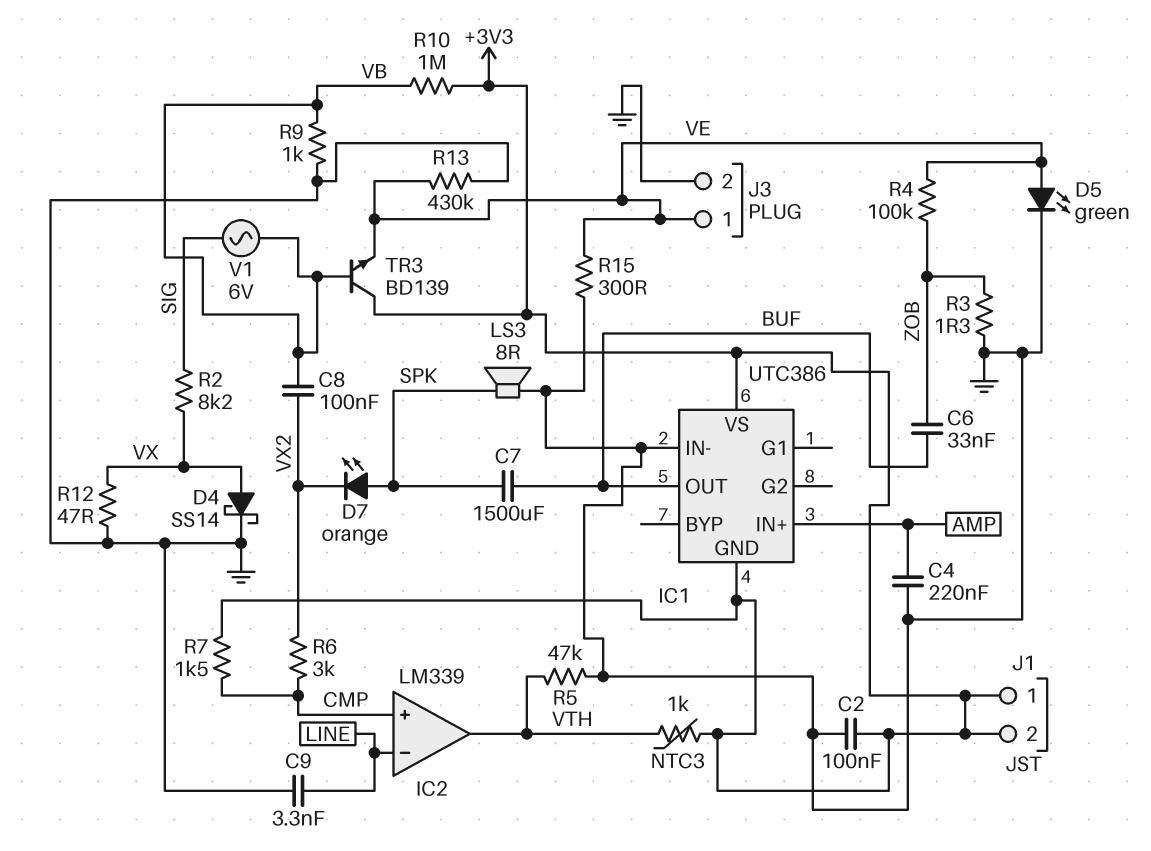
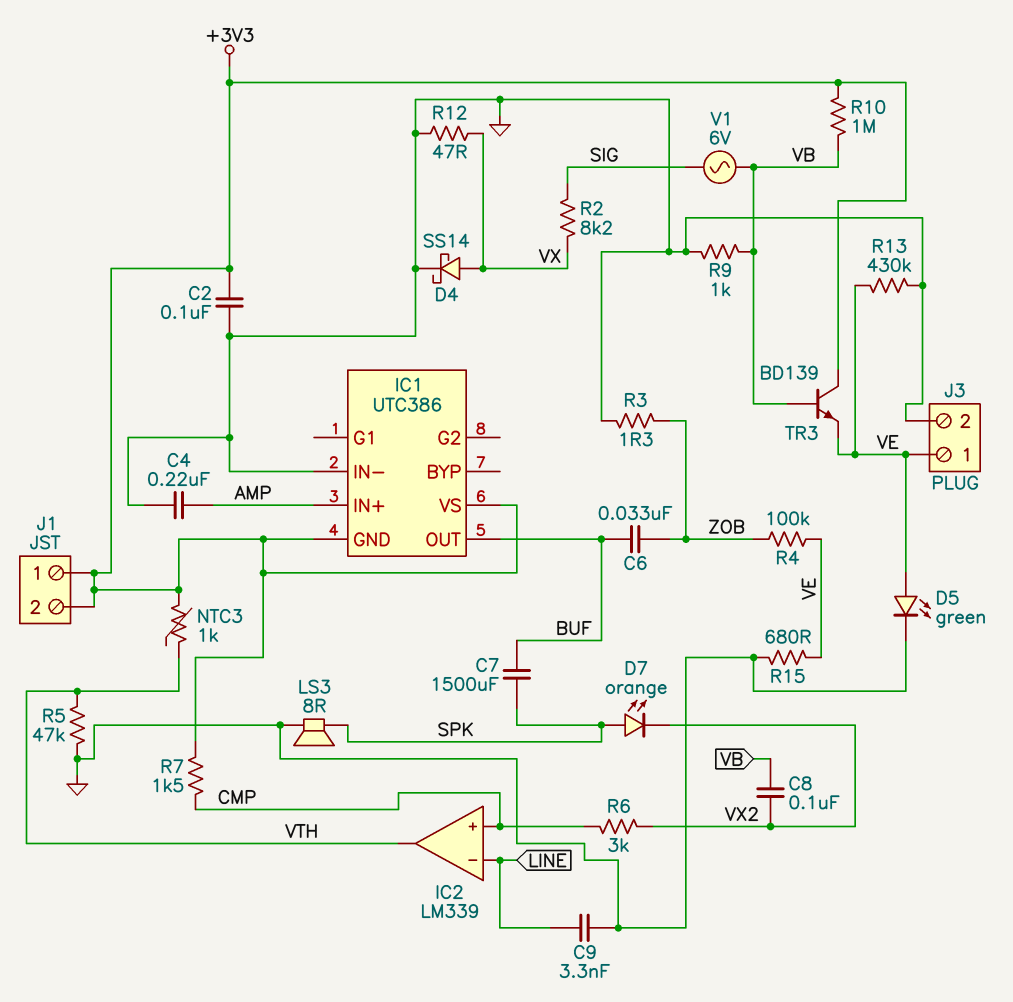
R15: 300 (GND, VE) -> 680 (GND, VE)

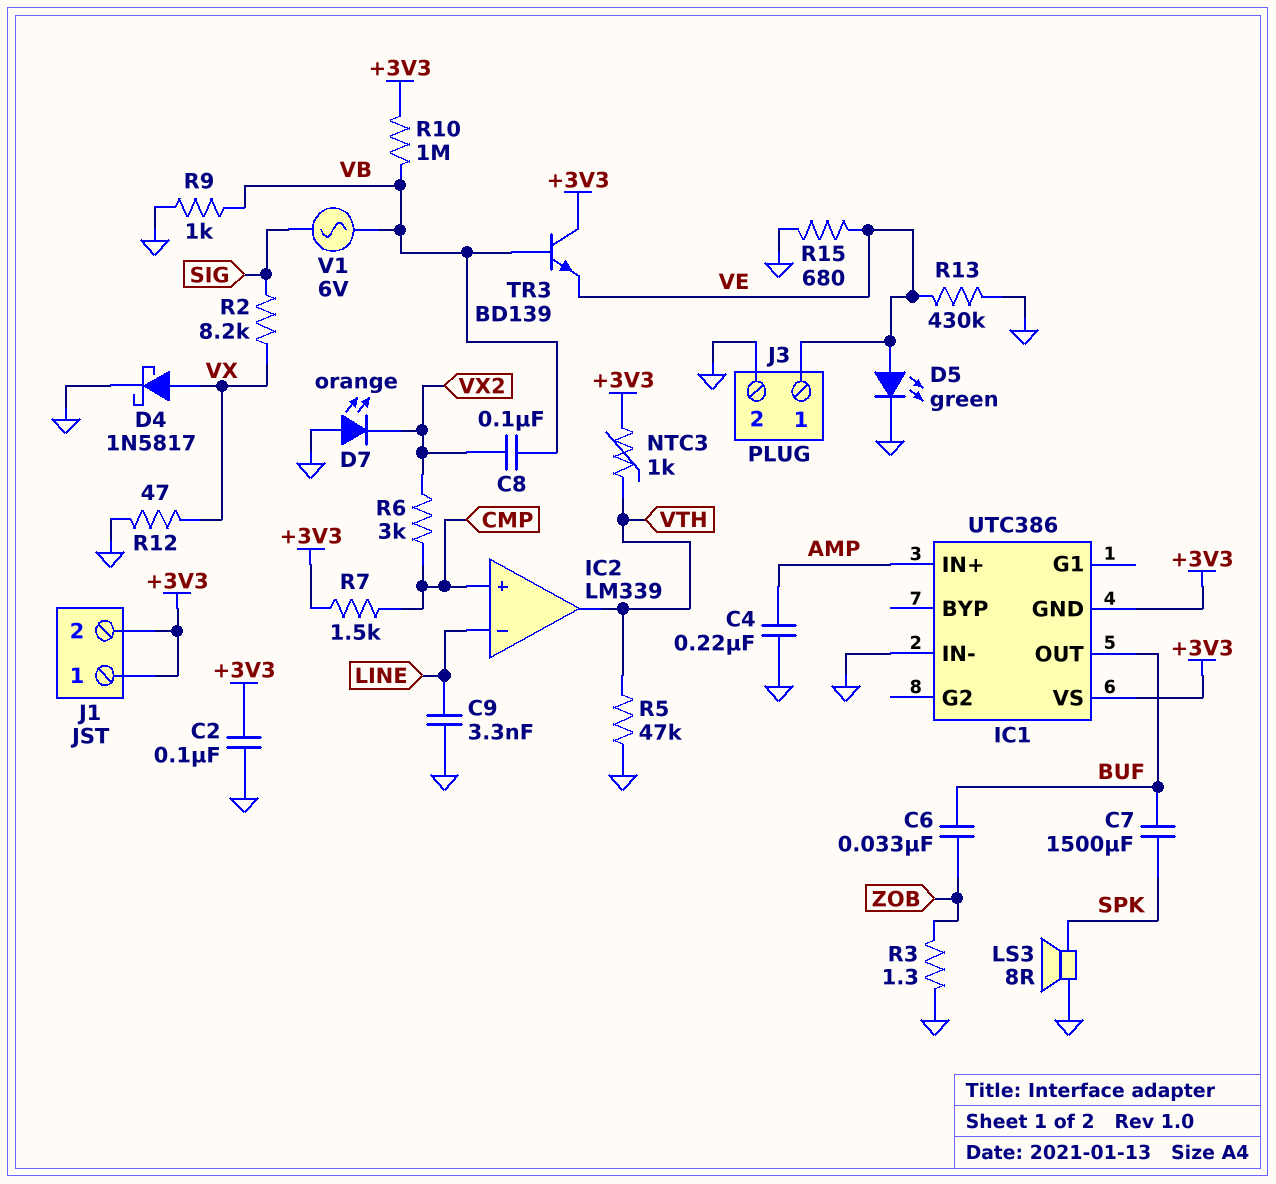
D4: schottky SS14 (A VX, K GND) -> schottky 1N5817 (A VX, K GND)
D7: LED orange (A SPK, K VX2) -> LED orange (A GND, K VX2)
R4: 100k (VE, ZOB) -> none

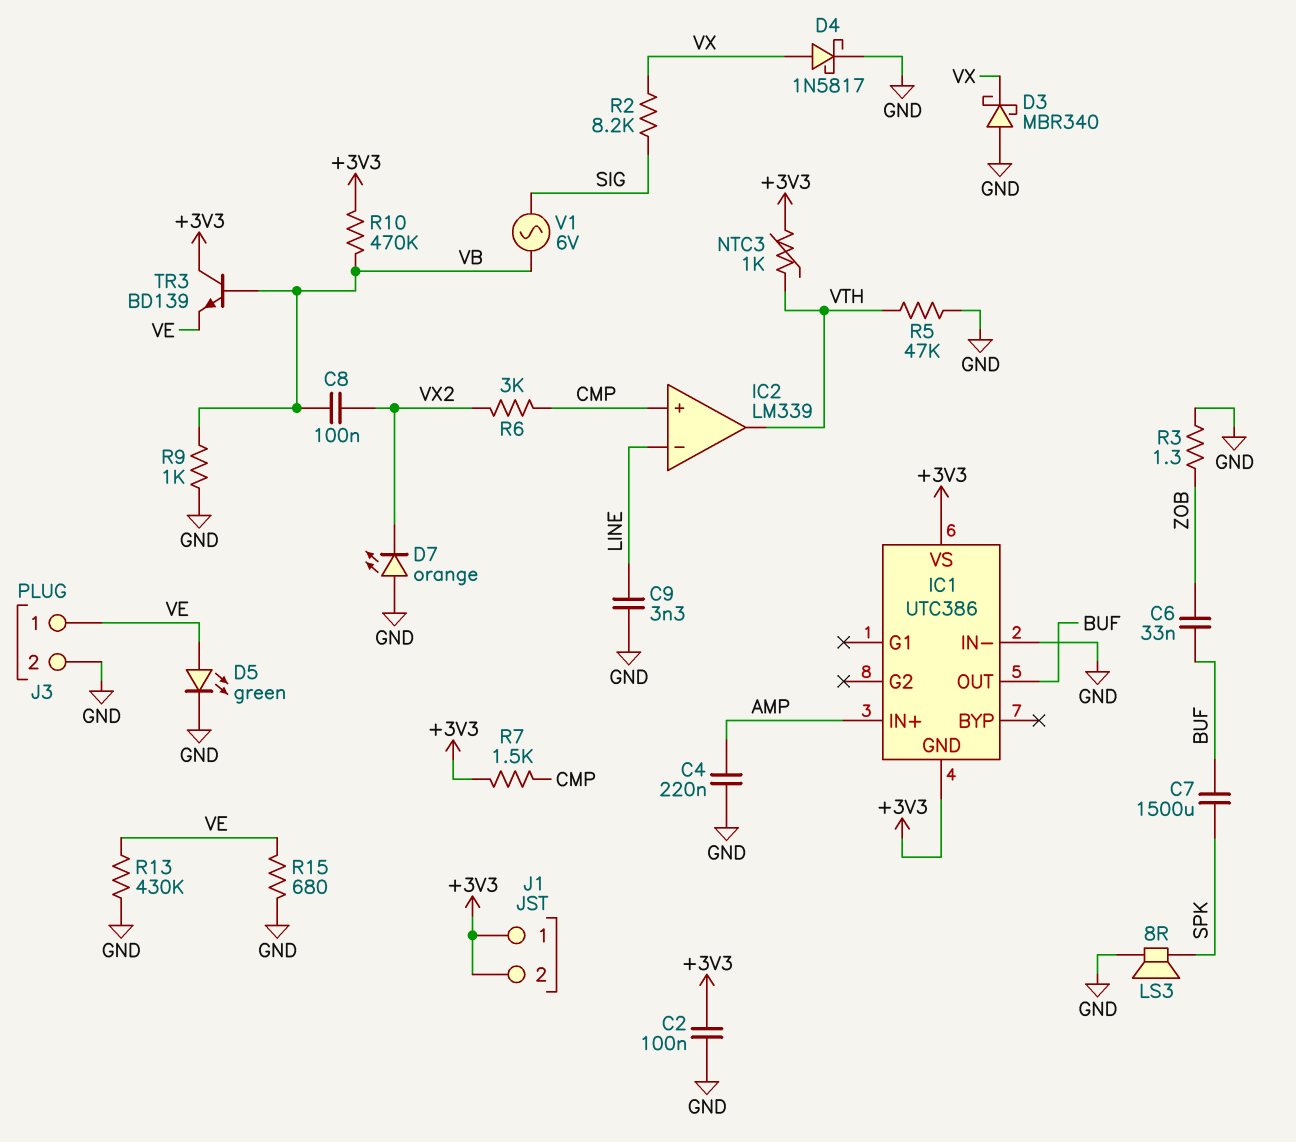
D3: none -> schottky MBR340 (A GND, K VX)
R10: 1M (+3V3, VB) -> 470k (+3V3, VB)
R12: 47 (GND, VX) -> none

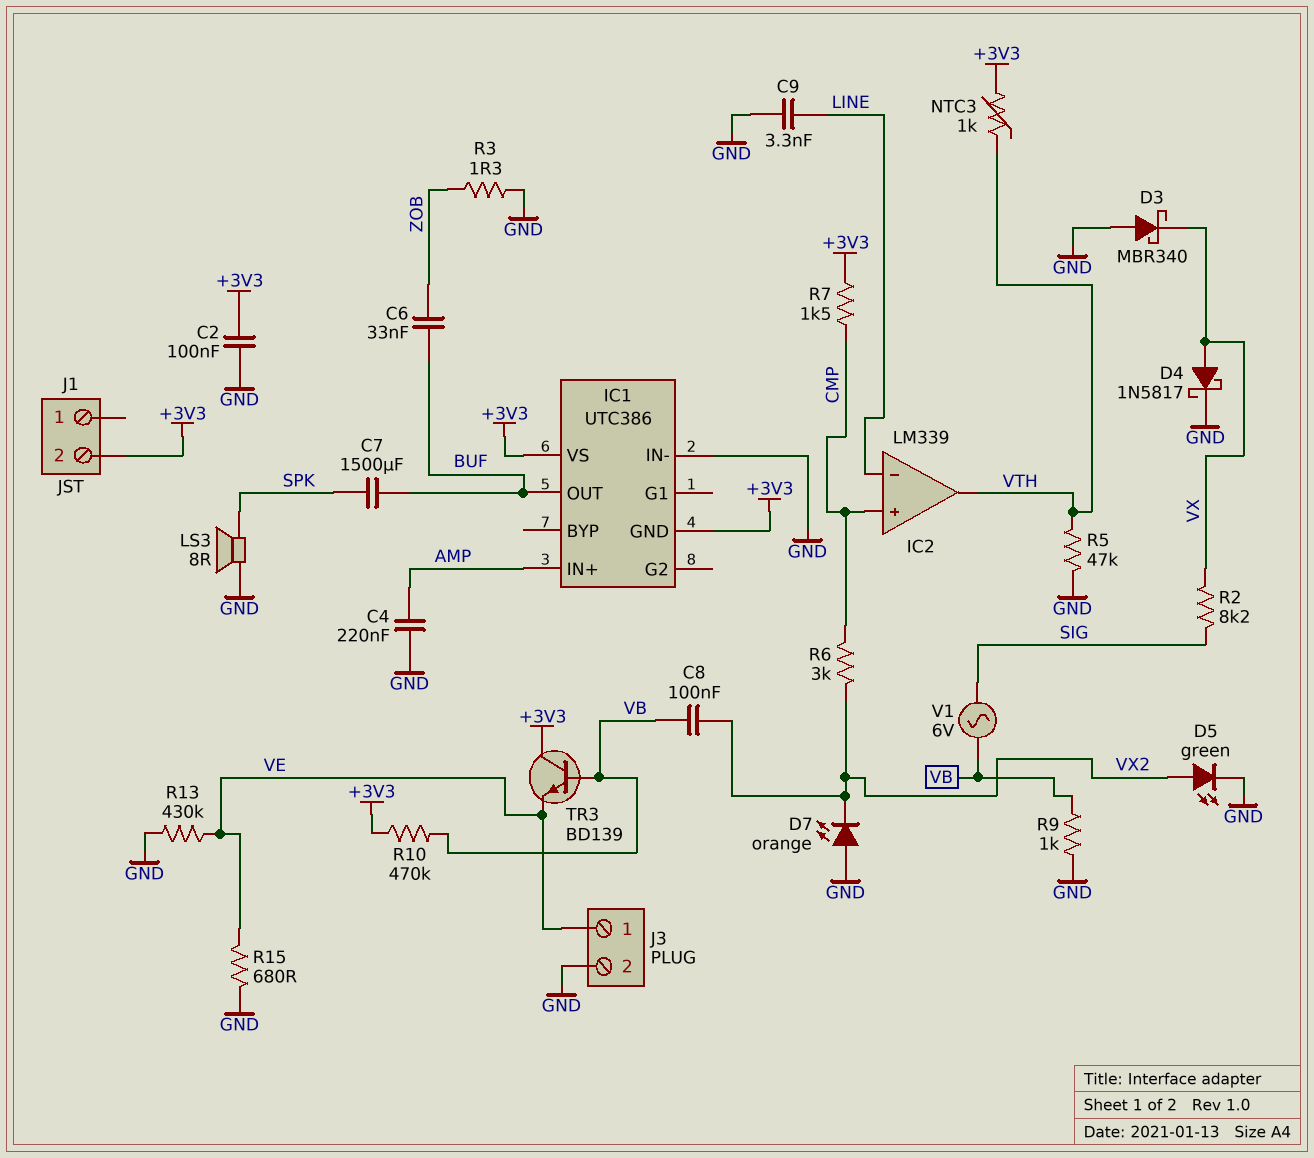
D5: LED green (A VE, K GND) -> LED green (A VX2, K GND)
J1 pin 1: +3V3 -> none

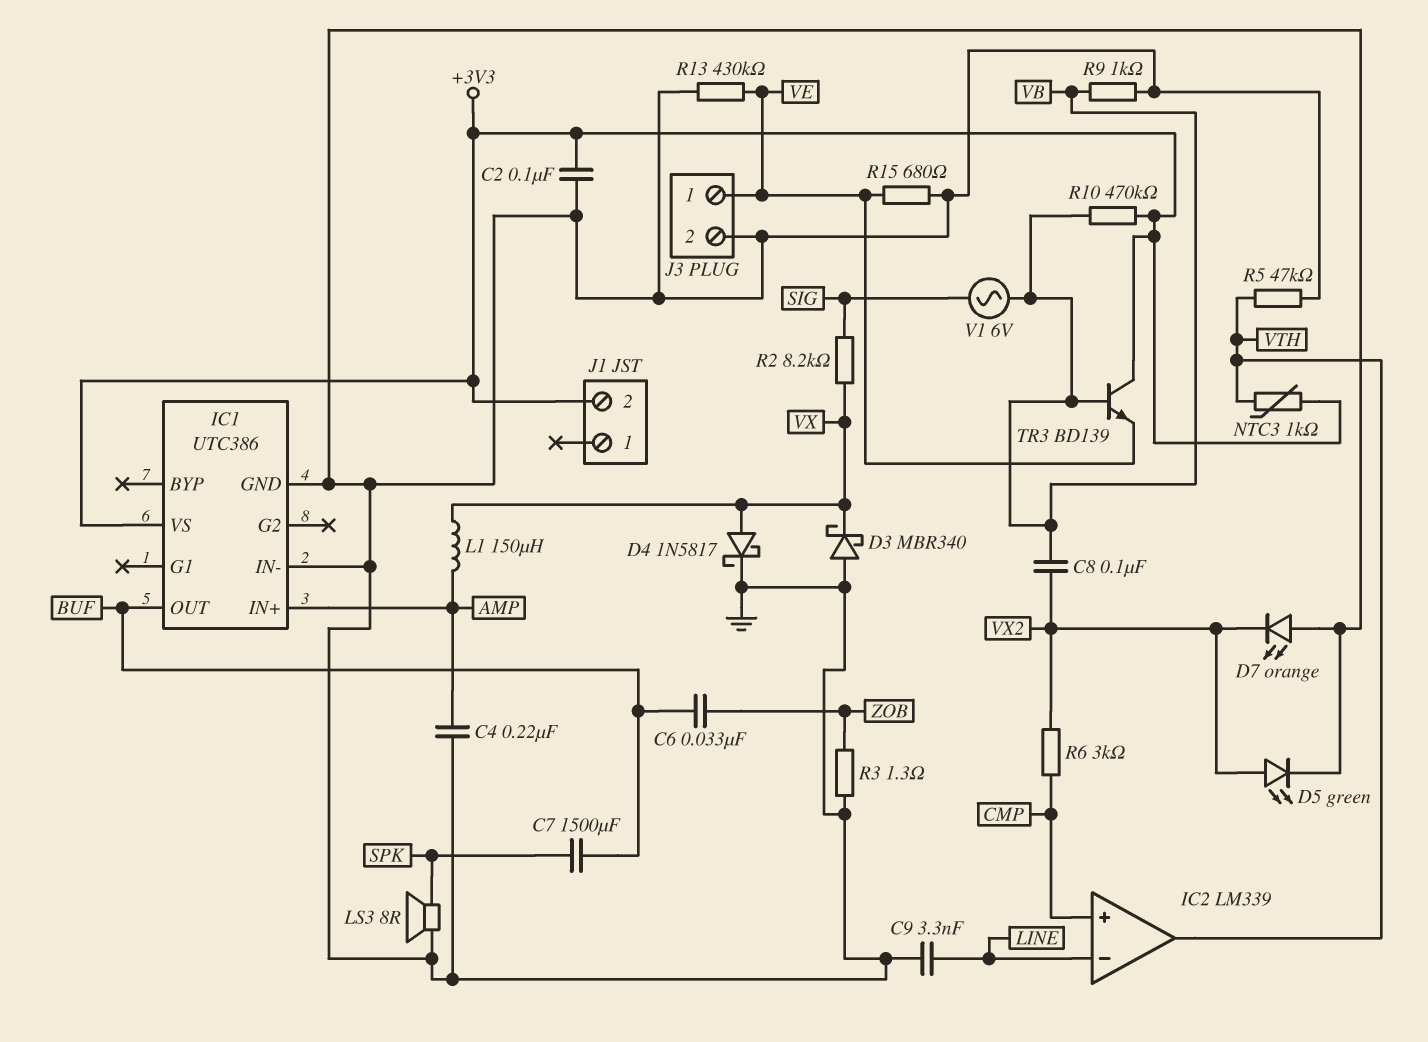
IC1 pin GND: +3V3 -> GND
L1: none -> 150uH (AMP, VX)
R7: 1.5k (+3V3, CMP) -> none

